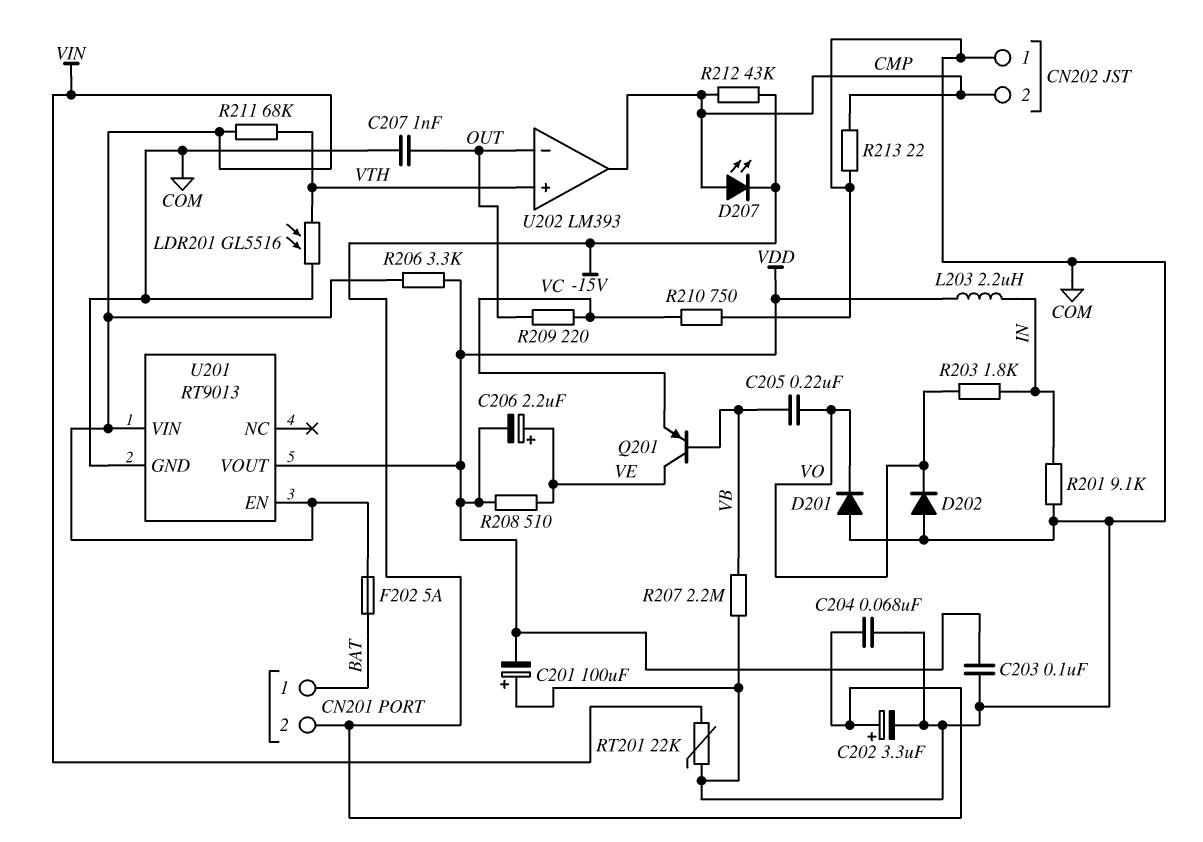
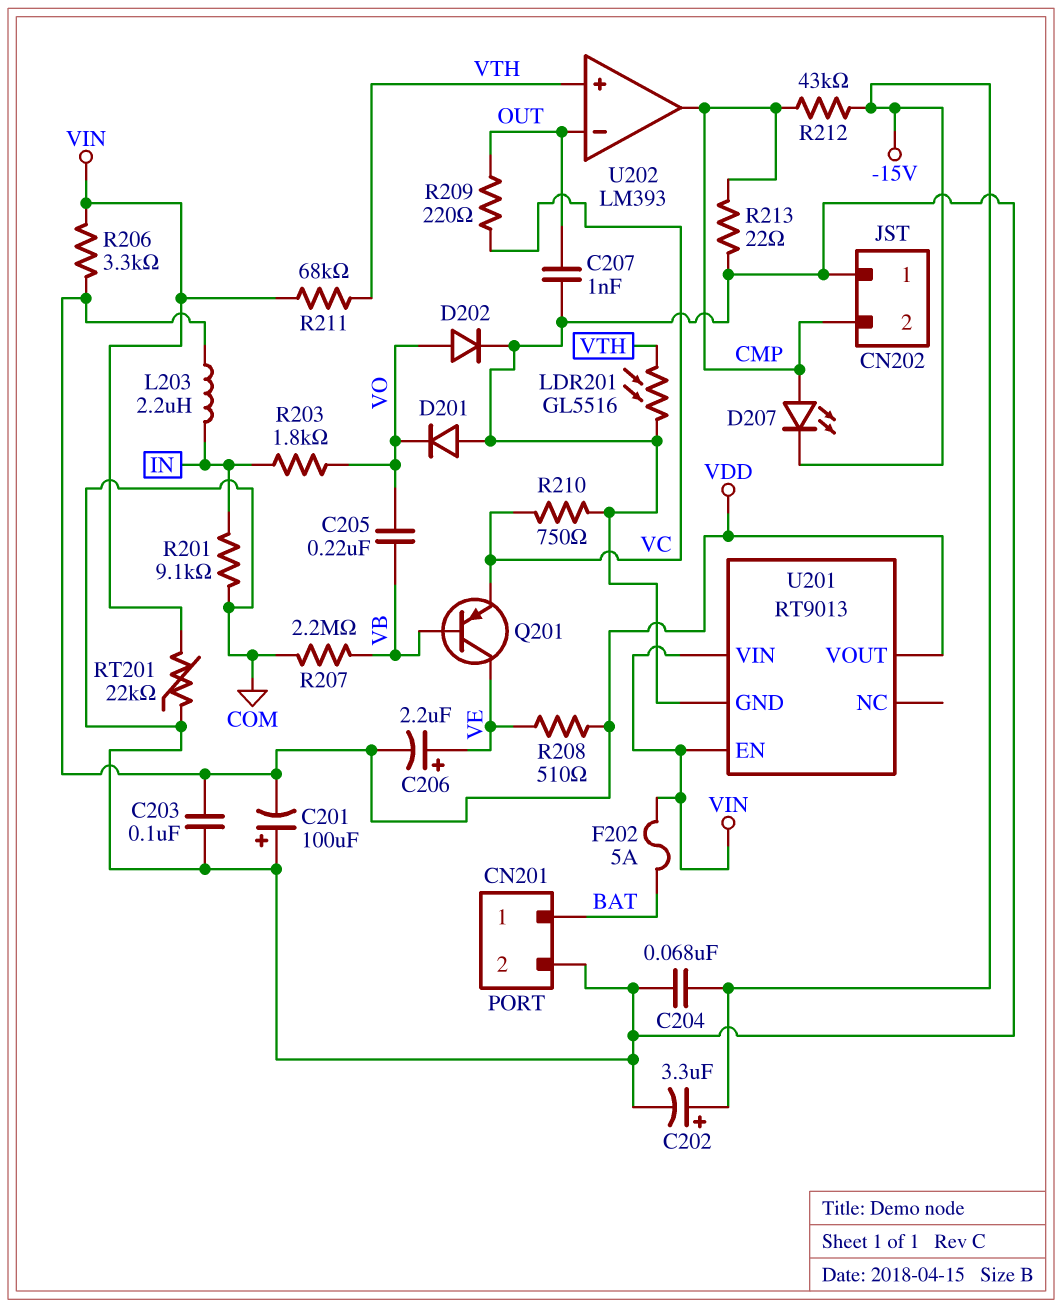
CN201 pin 2: -15V -> COM
D202: diode (A COM, K VO) -> diode (A VO, K COM)

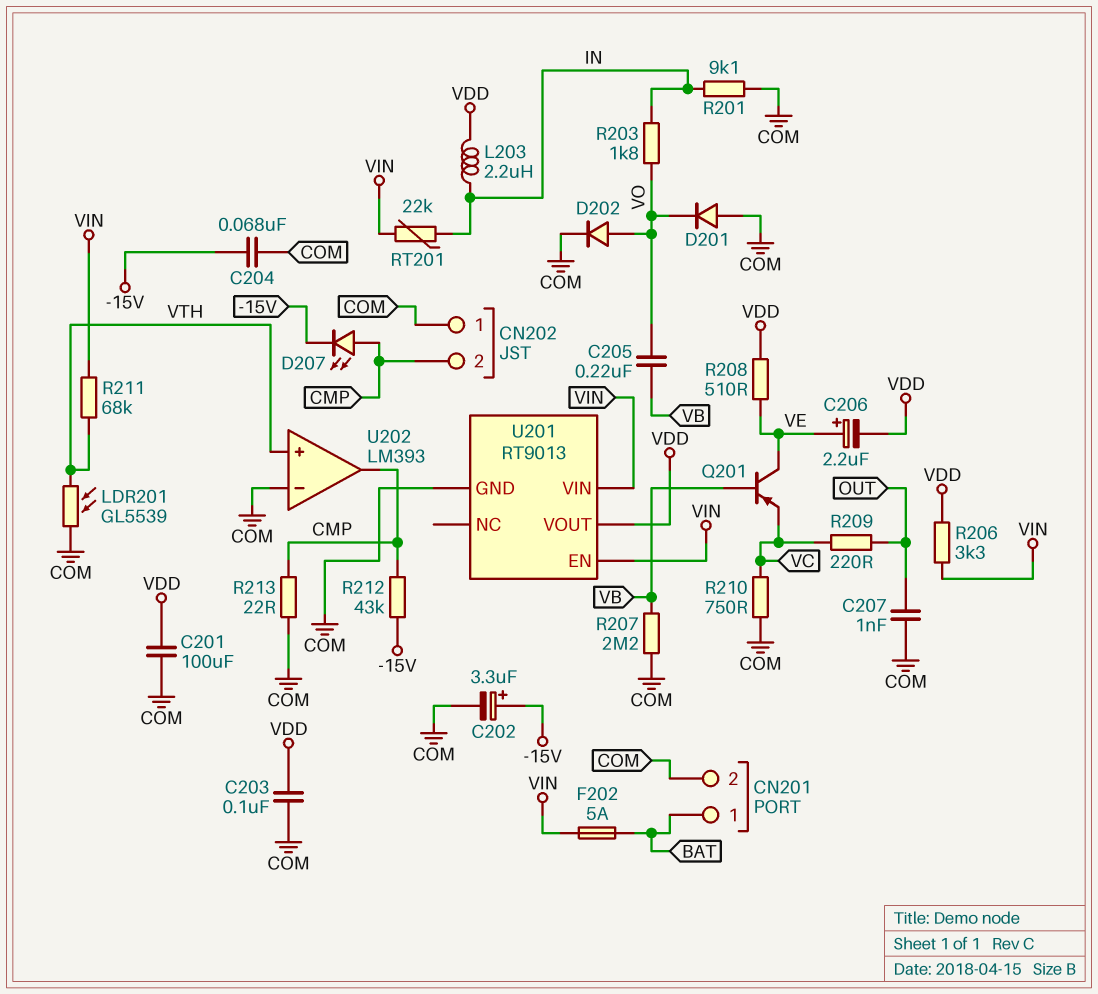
C201: 100uF (plus COM, minus VDD) -> 100uF (COM, VDD)
LDR201: GL5516 (COM, VTH) -> GL5539 (COM, VTH)
RT201: 22k (COM, VIN) -> 22k (IN, VIN)
U202 pin in-: OUT -> COM

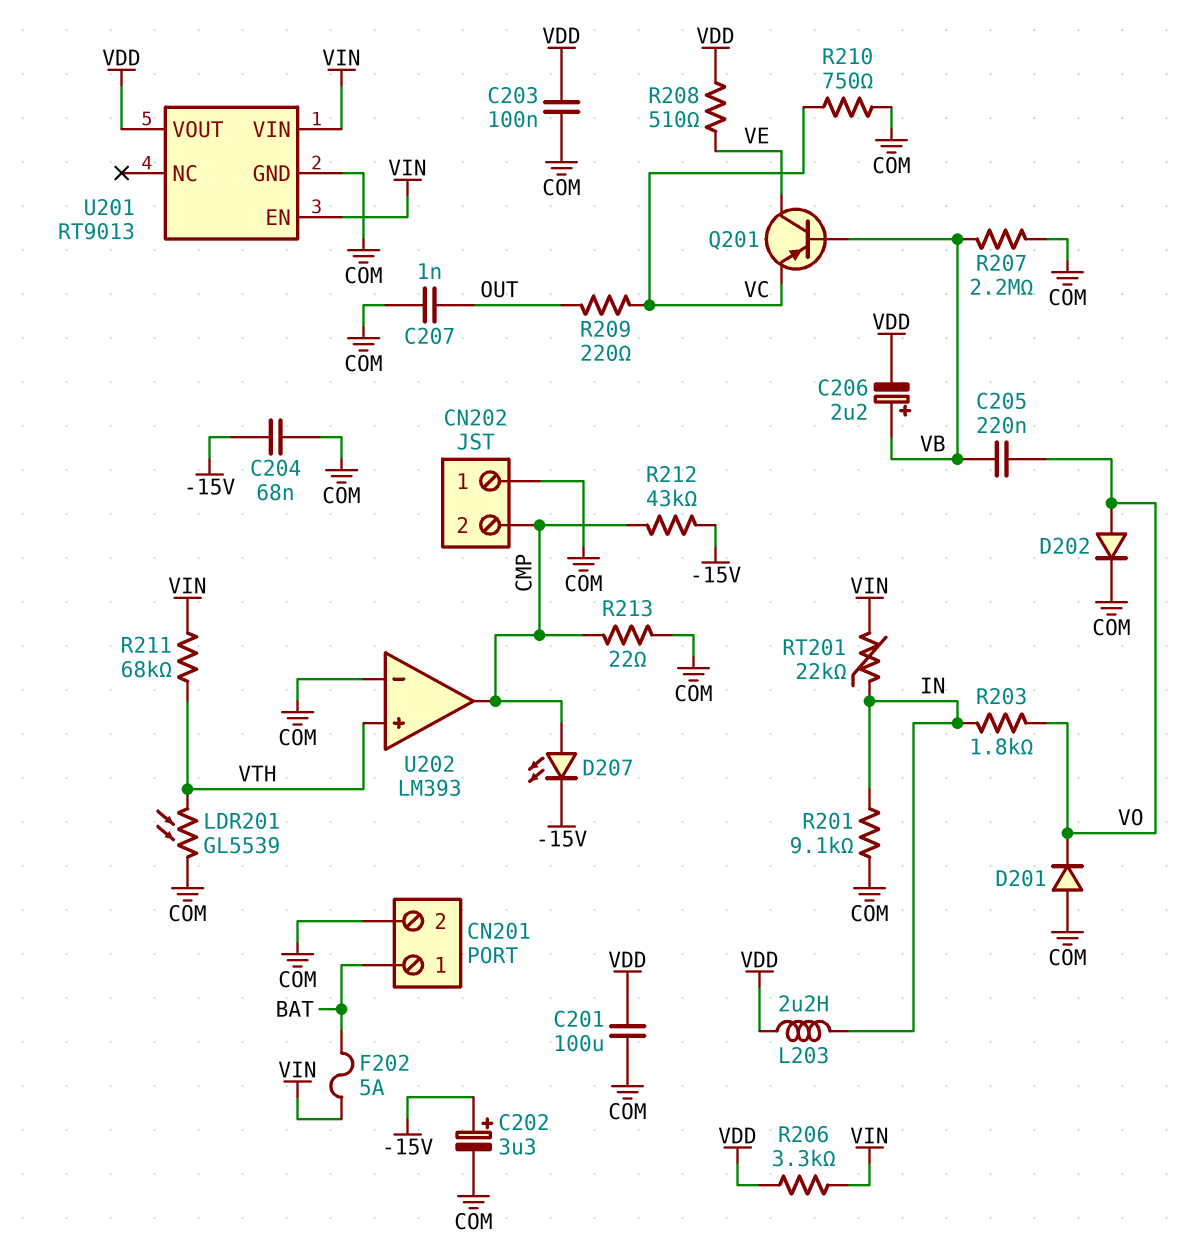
C206: 2.2uF (plus VE, minus VDD) -> 2.2uF (plus VB, minus VDD)

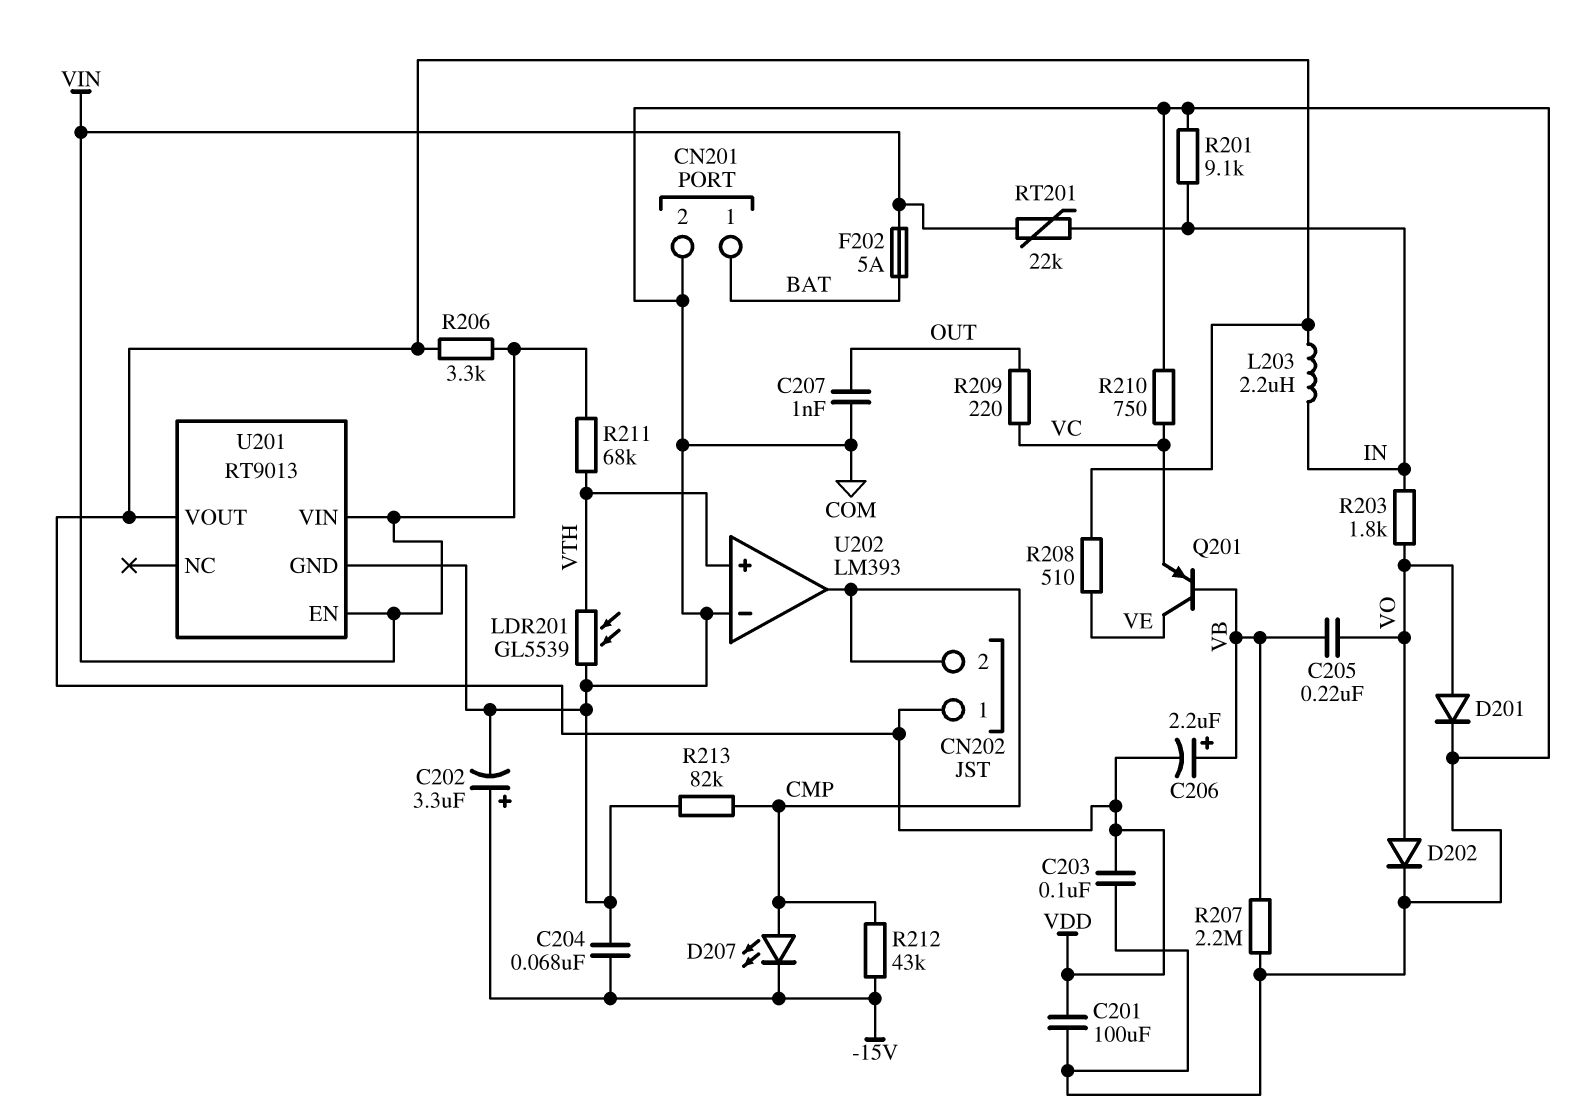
CN202 pin 1: COM -> VDD
D201: diode (A COM, K VO) -> diode (A VO, K COM)
R213: 22 (CMP, COM) -> 82k (CMP, COM)

